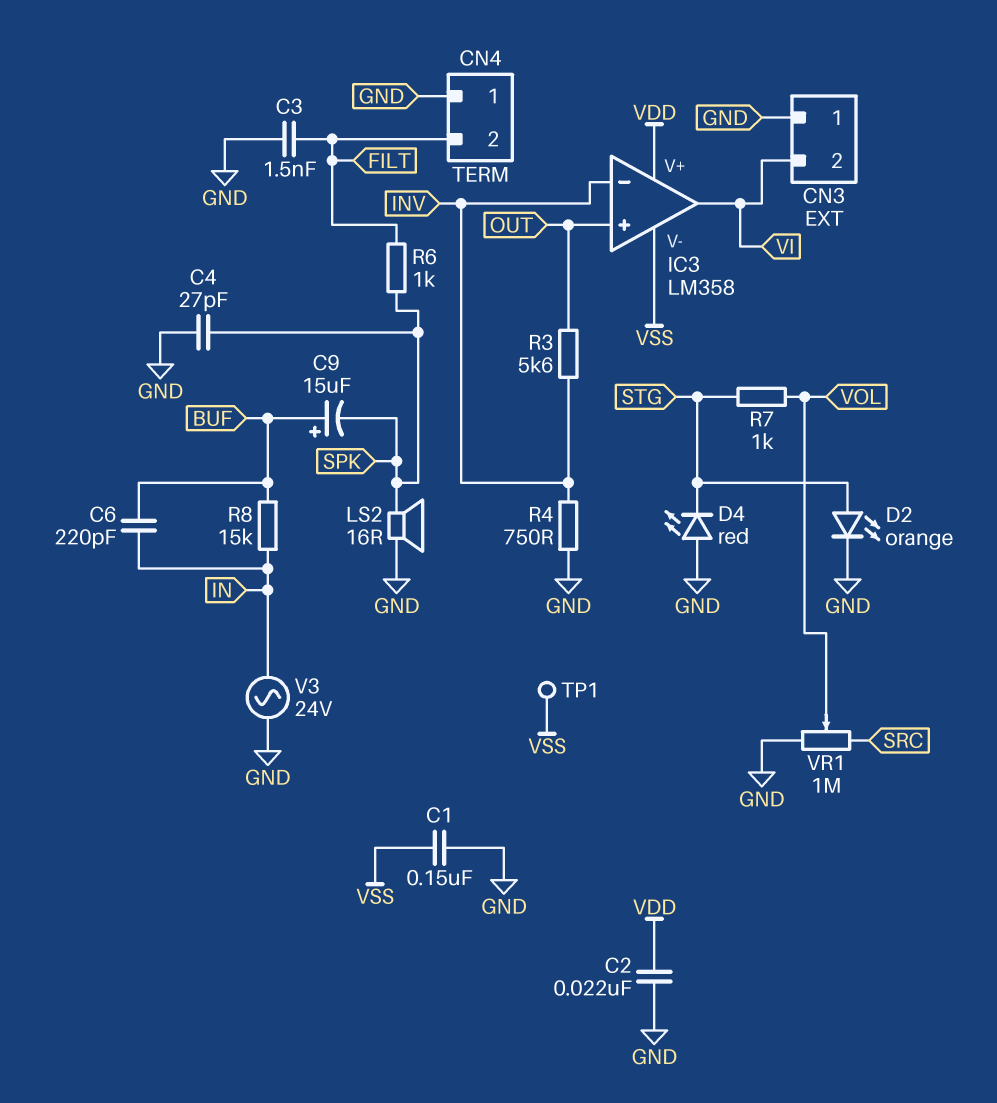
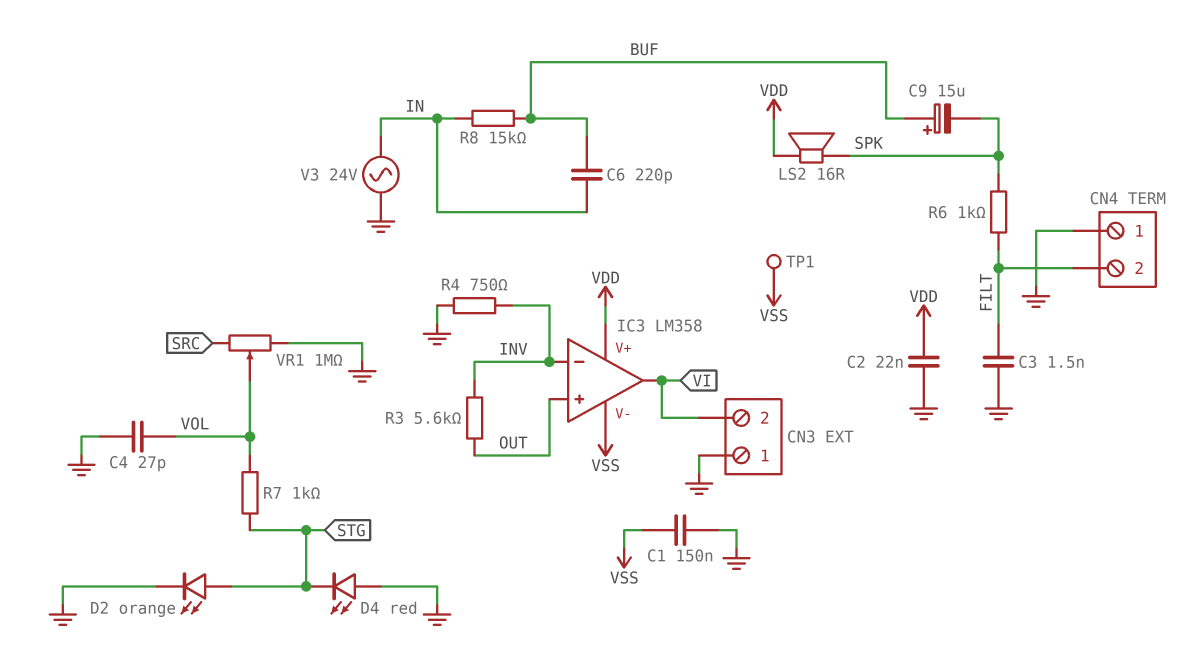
C4: 27pF (GND, SPK) -> 27pF (GND, VOL)
LS2: speaker 16R (GND, SPK) -> speaker 16R (SPK, VDD)

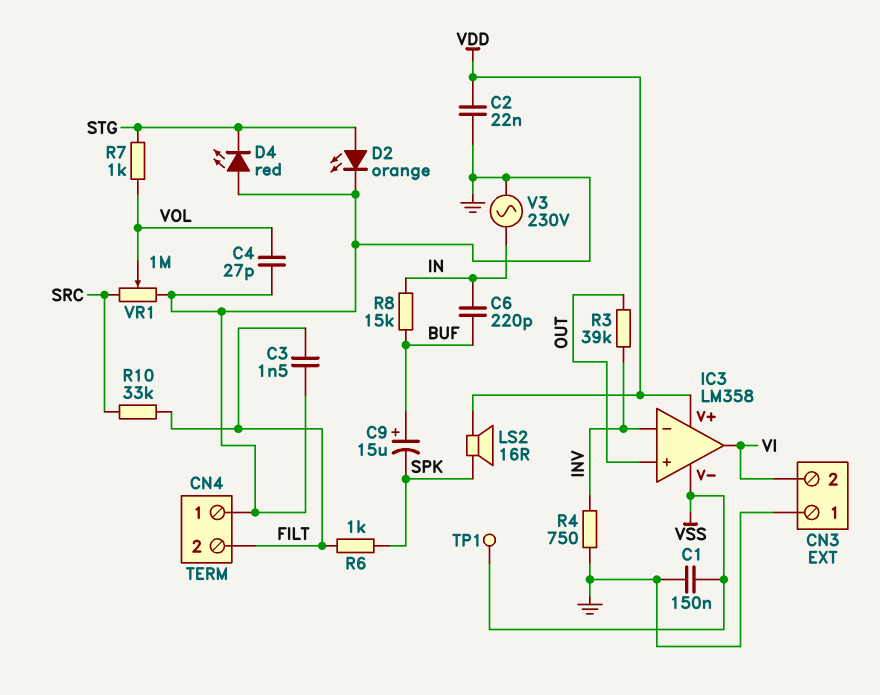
R3: 5.6k (INV, OUT) -> 39k (INV, OUT)
R10: none -> 33k (FILT, SRC)
V3: AC 24V (GND, IN) -> AC 230V (GND, IN)

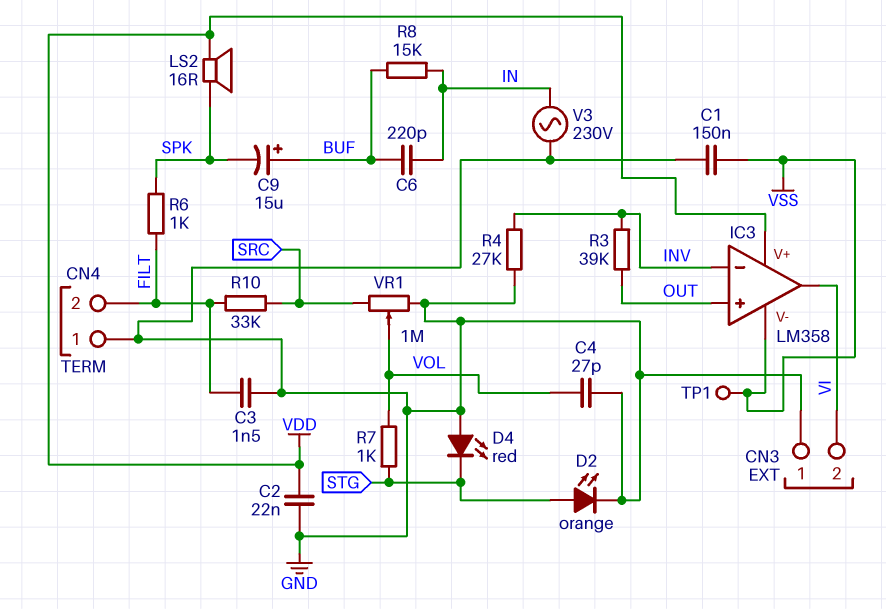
R4: 750 (GND, INV) -> 27k (GND, INV)

